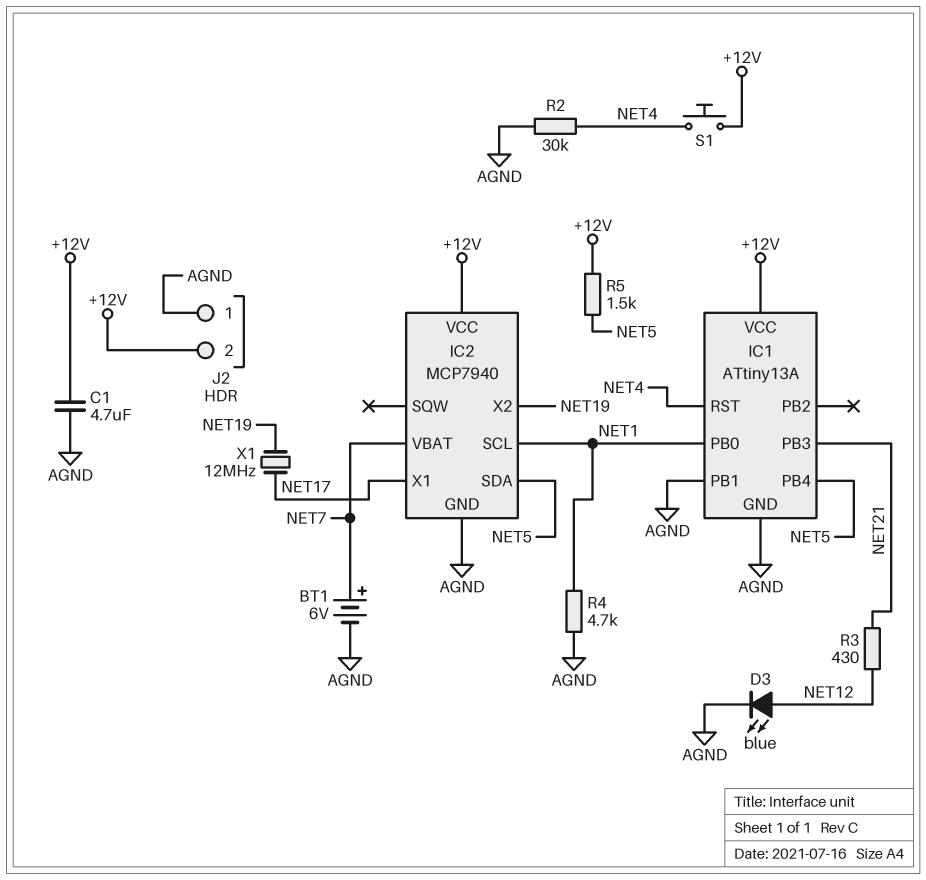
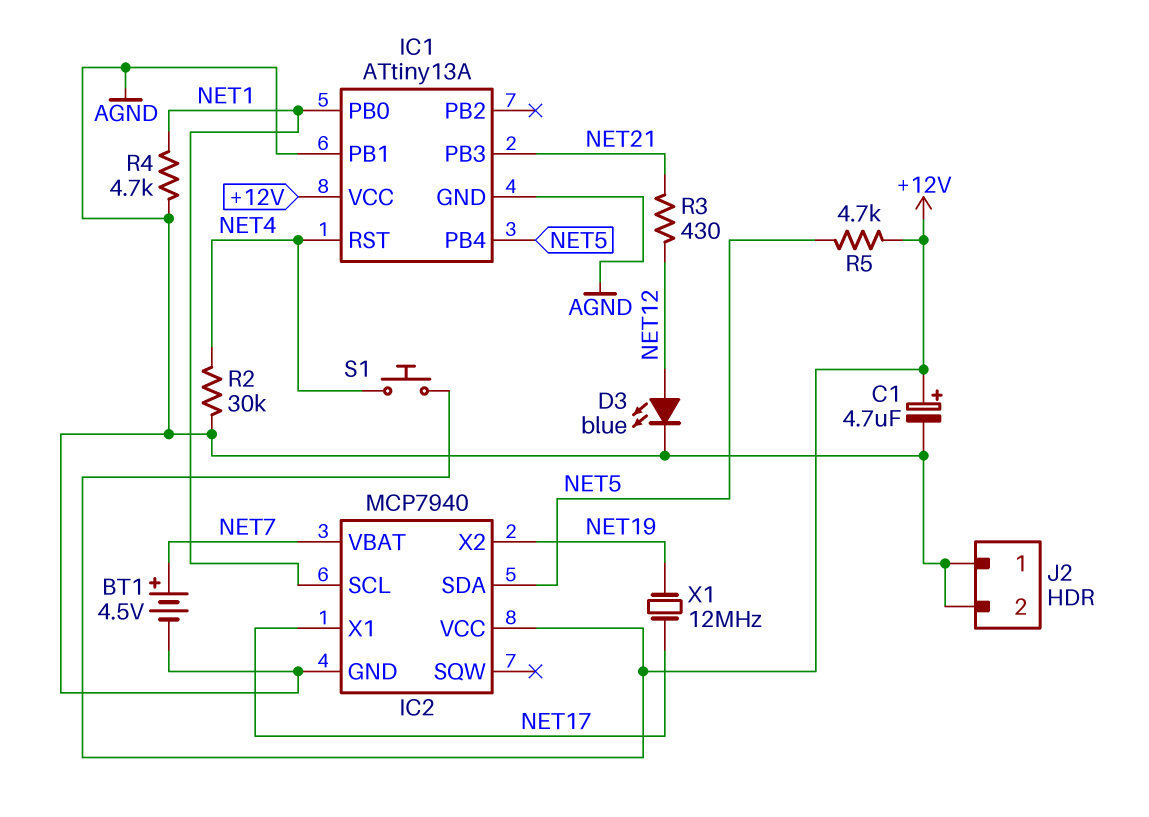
BT1: 6V (plus NET7, minus AGND) -> 4.5V (plus NET7, minus AGND)
C1: 4.7uF (+12V, AGND) -> 4.7uF (plus +12V, minus AGND)
J2 pin 2: +12V -> AGND
R5: 1.5k (+12V, NET5) -> 4.7k (+12V, NET5)

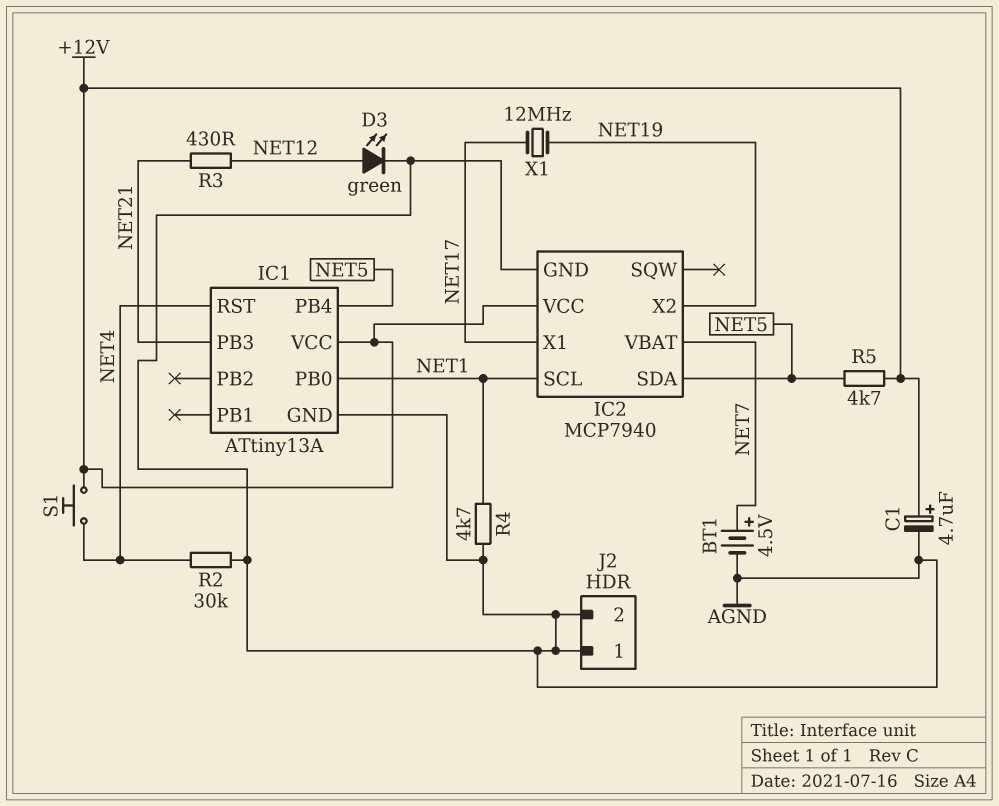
D3: LED blue (A NET12, K AGND) -> LED green (A NET12, K AGND)
IC1 pin PB1: AGND -> none

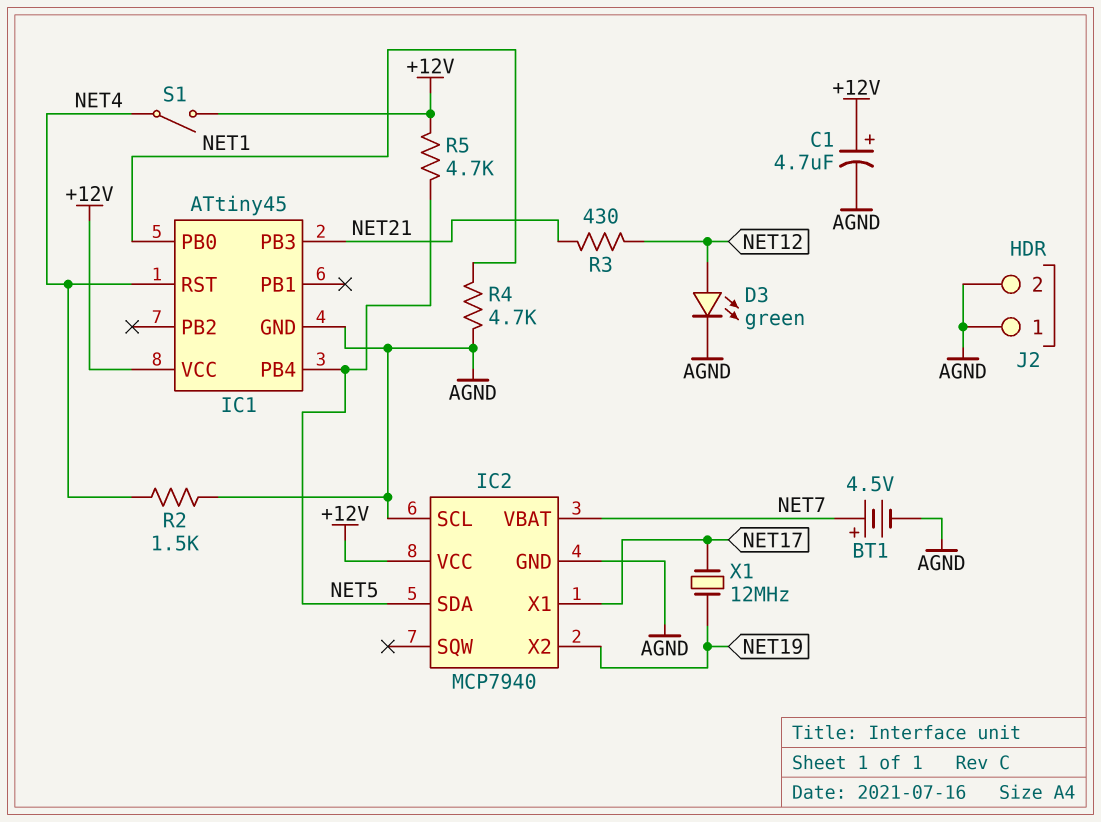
IC1: ATtiny13A -> ATtiny45
IC2 pin SCL: NET1 -> AGND
R2: 30k (AGND, NET4) -> 1.5k (AGND, NET4)
S1: button (+12V, NET4) -> switch (+12V, NET4)

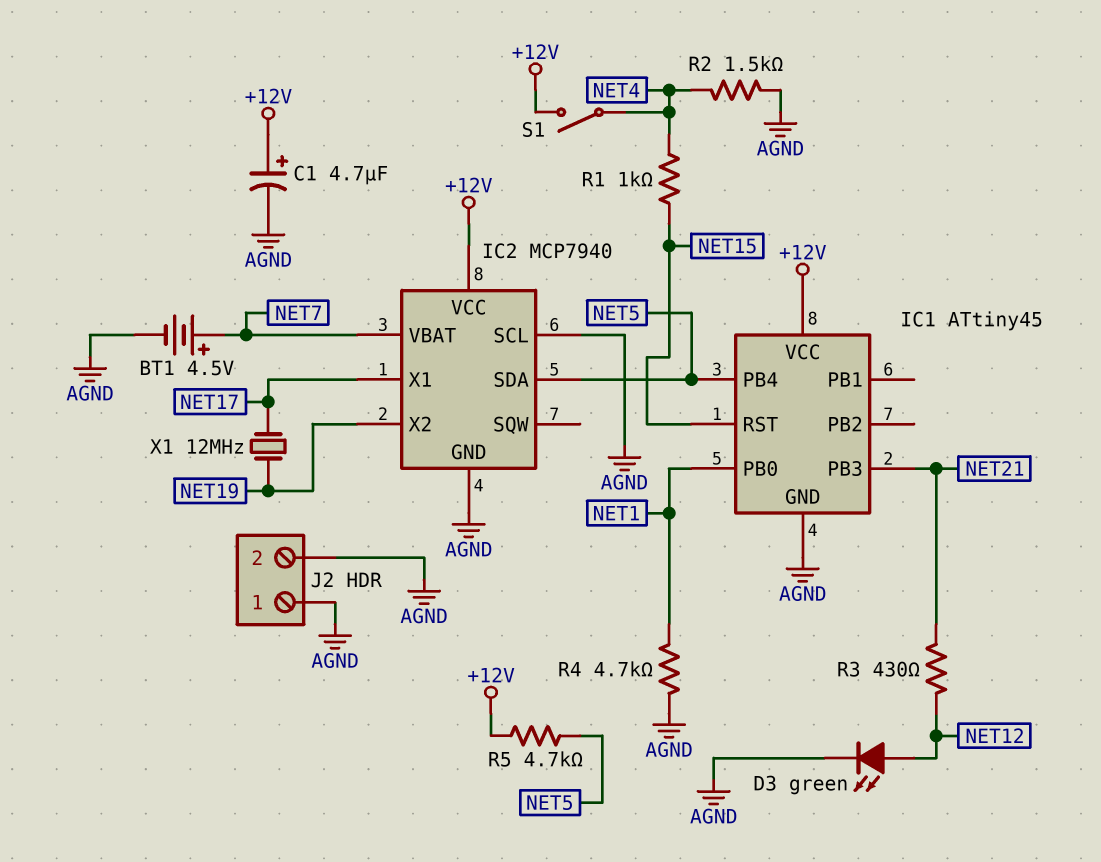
IC1 pin RST: NET4 -> NET15
R1: none -> 1k (NET4, NET15)

